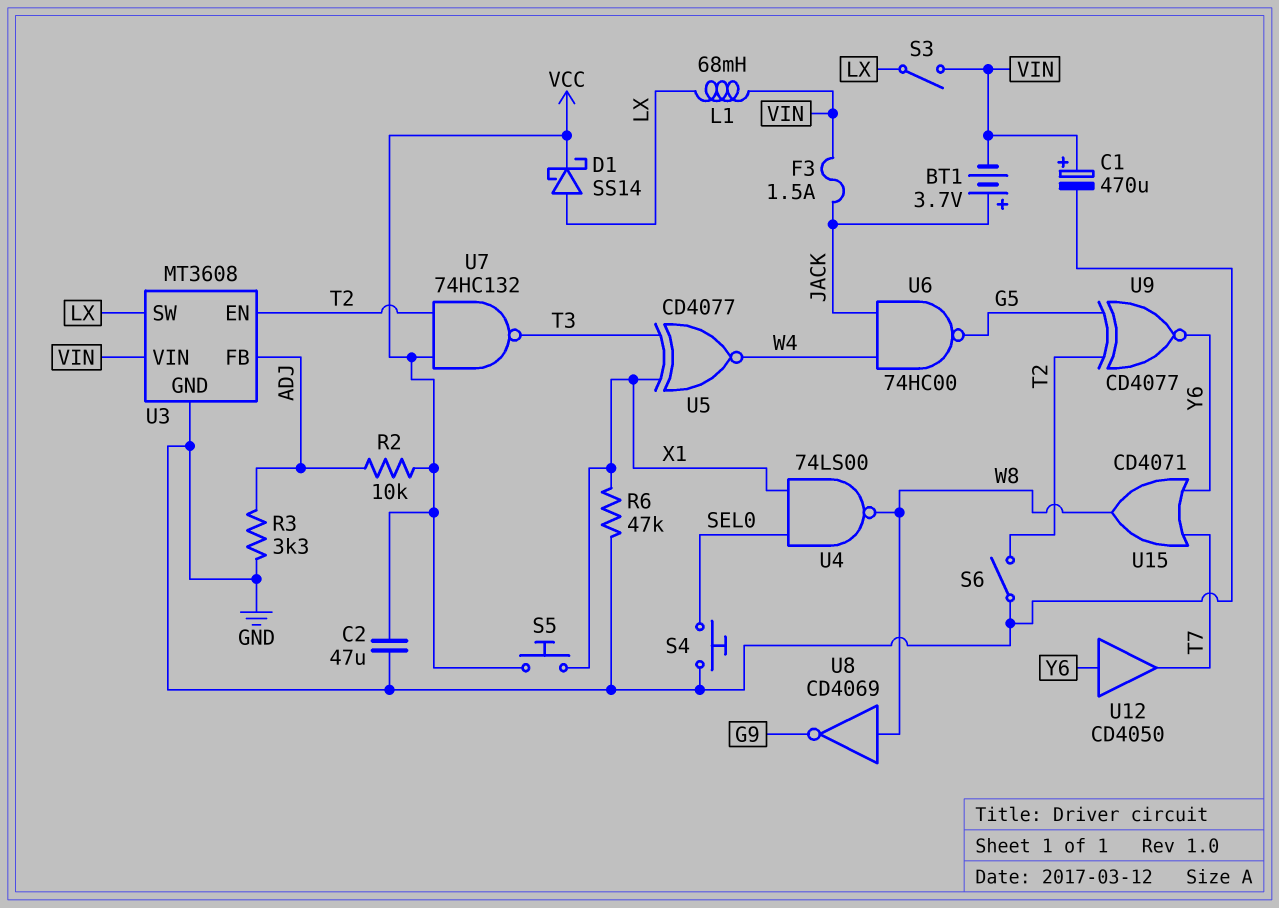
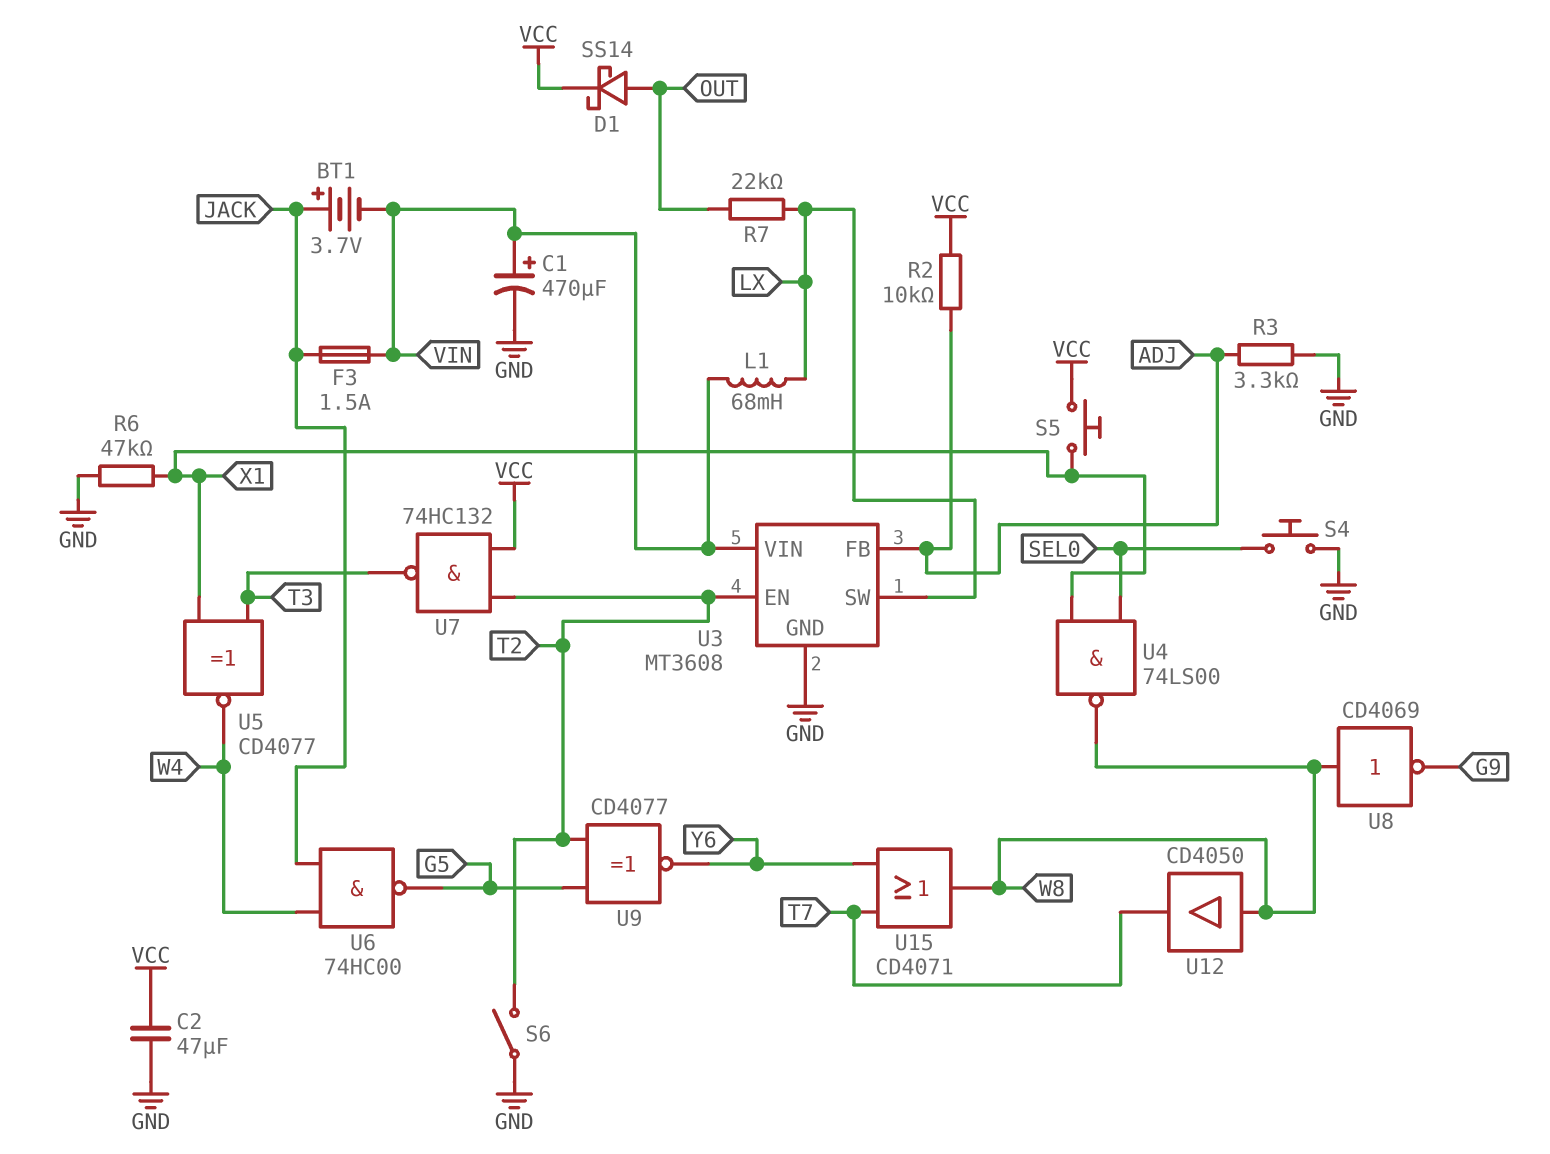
D1: schottky SS14 (A LX, K VCC) -> schottky SS14 (A OUT, K VCC)
R7: none -> 22k (LX, OUT)
S3: switch (LX, VIN) -> none
U12: buffer CD4050 (in Y6, out T7) -> buffer CD4050 (in W8, out T7)

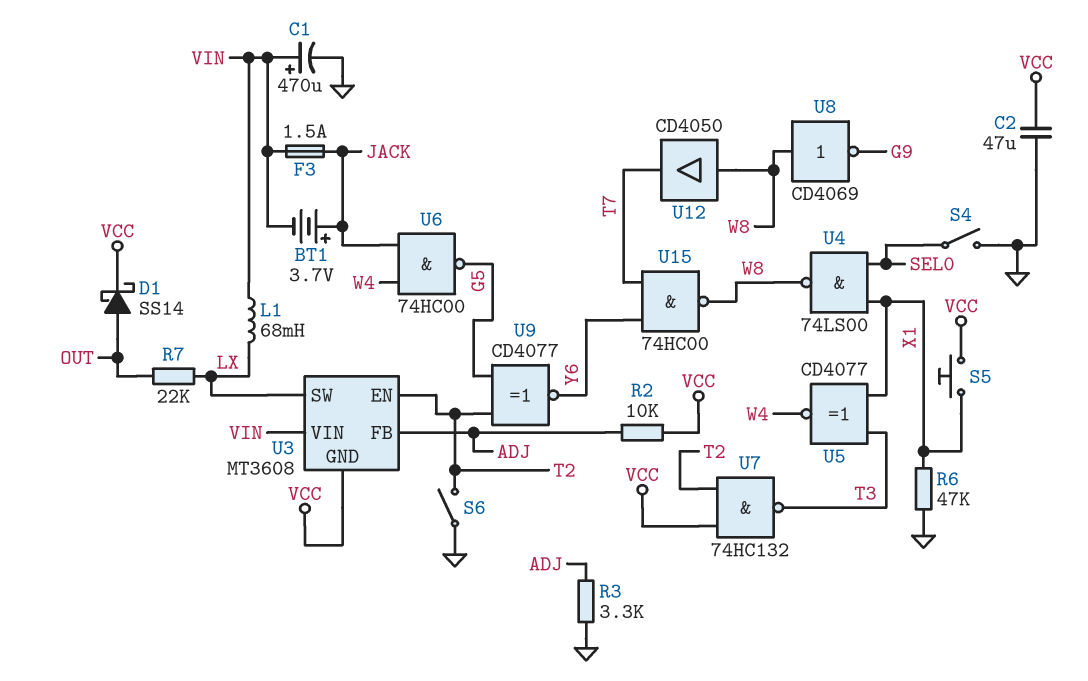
S4: button (GND, SEL0) -> switch (GND, SEL0)
U3 pin GND: GND -> VCC
U15: OR CD4071 (in T7, in Y6, out W8) -> NAND 74HC00 (in T7, in Y6, out W8)

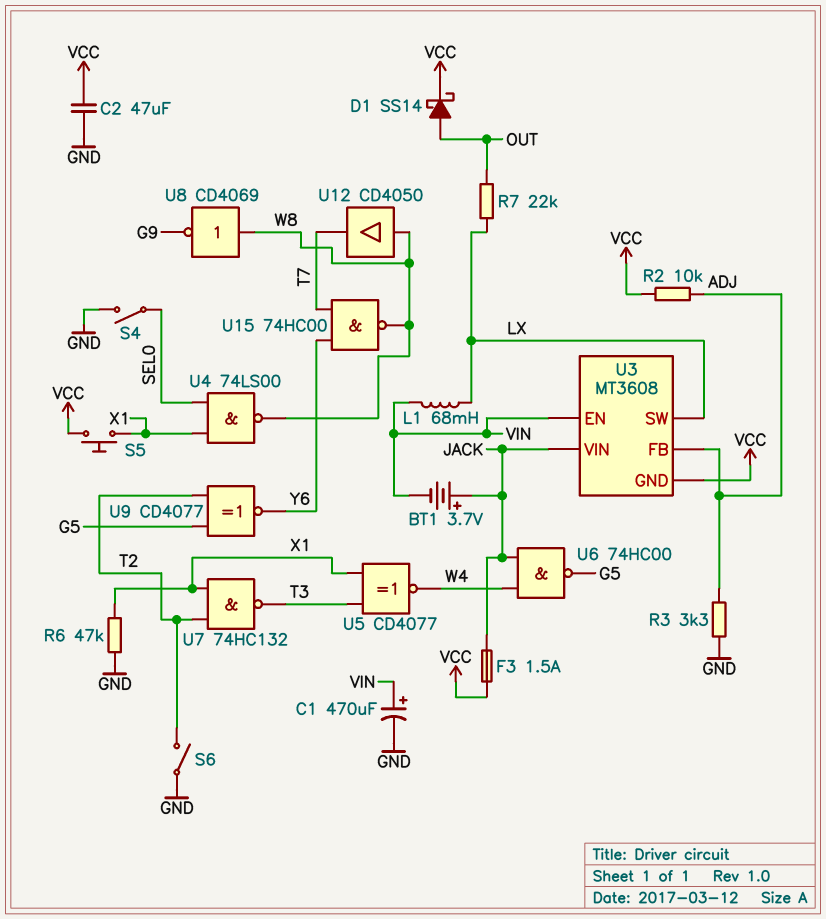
F3: 1.5A (JACK, VIN) -> 1.5A (JACK, VCC)
U3 pin EN: T2 -> VIN
U3 pin VIN: VIN -> JACK
U7: NAND 74HC132 (in T2, in VCC, out T3) -> NAND 74HC132 (in T2, in X1, out T3)

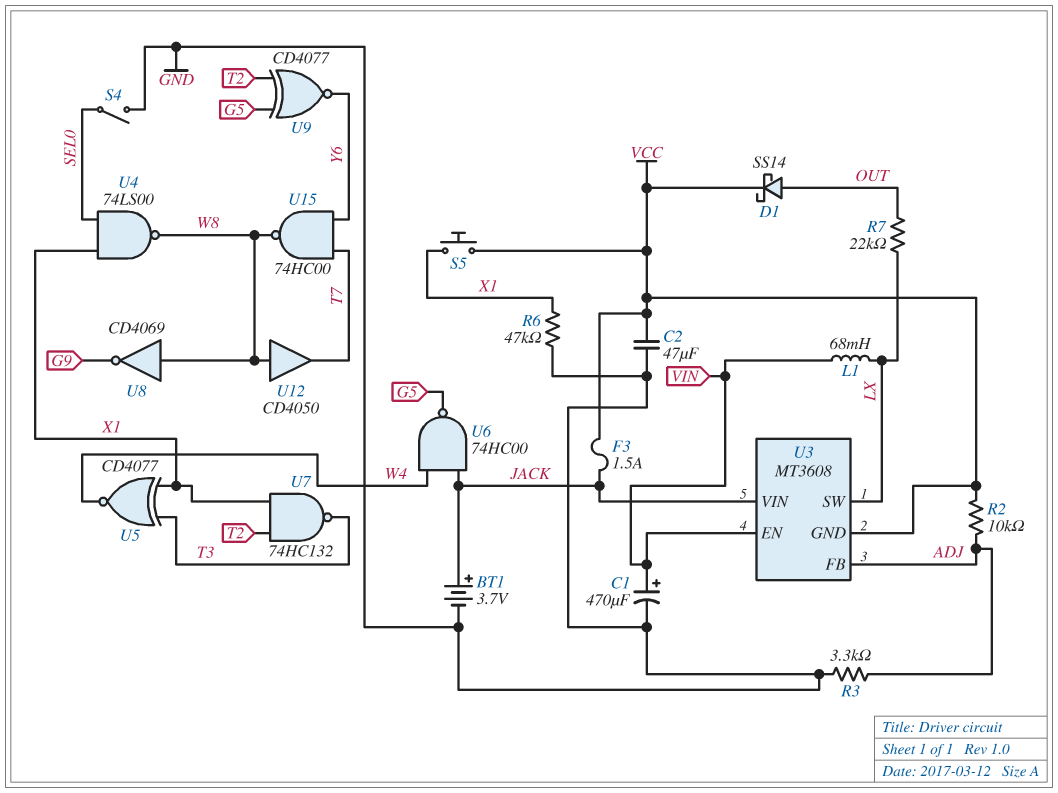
BT1: 3.7V (plus JACK, minus VIN) -> 3.7V (plus JACK, minus GND)
S6: switch (GND, T2) -> none

